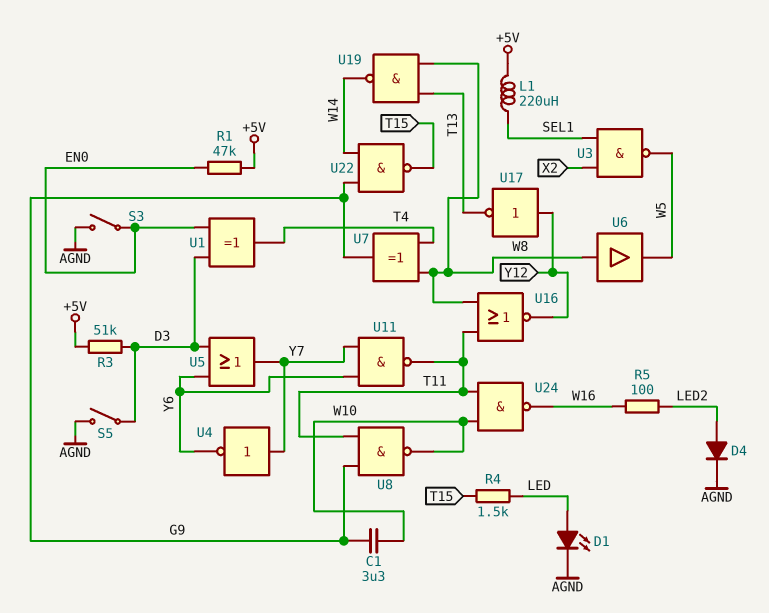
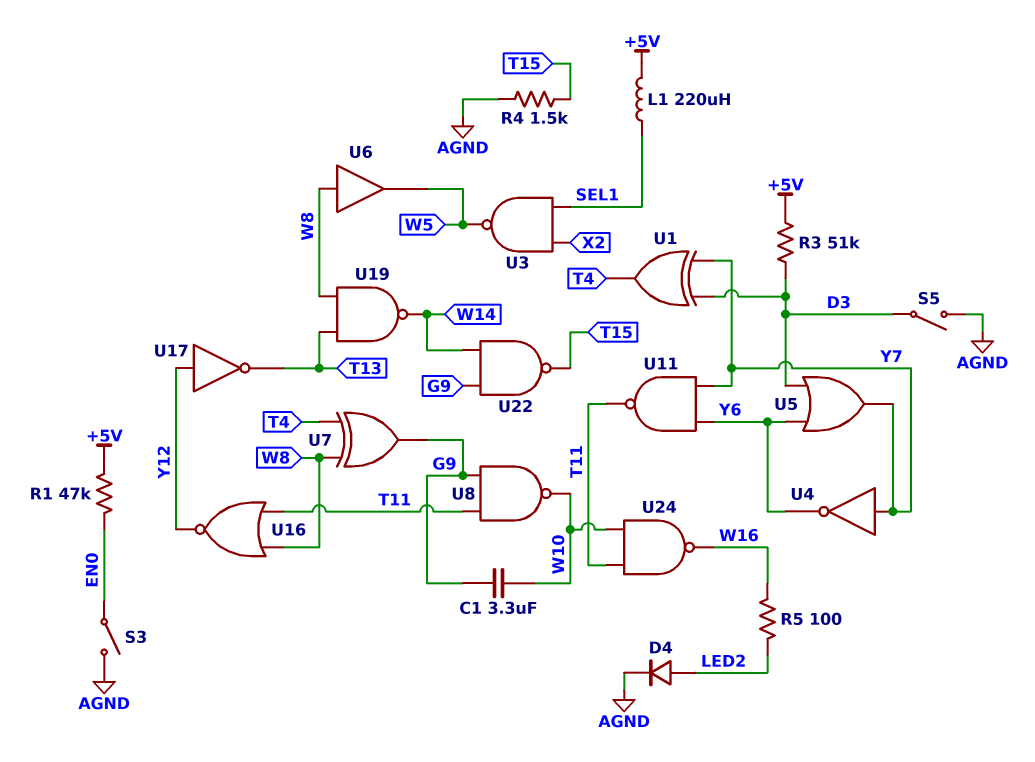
D1: LED (A LED, K AGND) -> none
R4: 1.5k (LED, T15) -> 1.5k (AGND, T15)
U1: XOR (in D3, in EN0, out T4) -> XOR (in D3, in Y7, out T4)

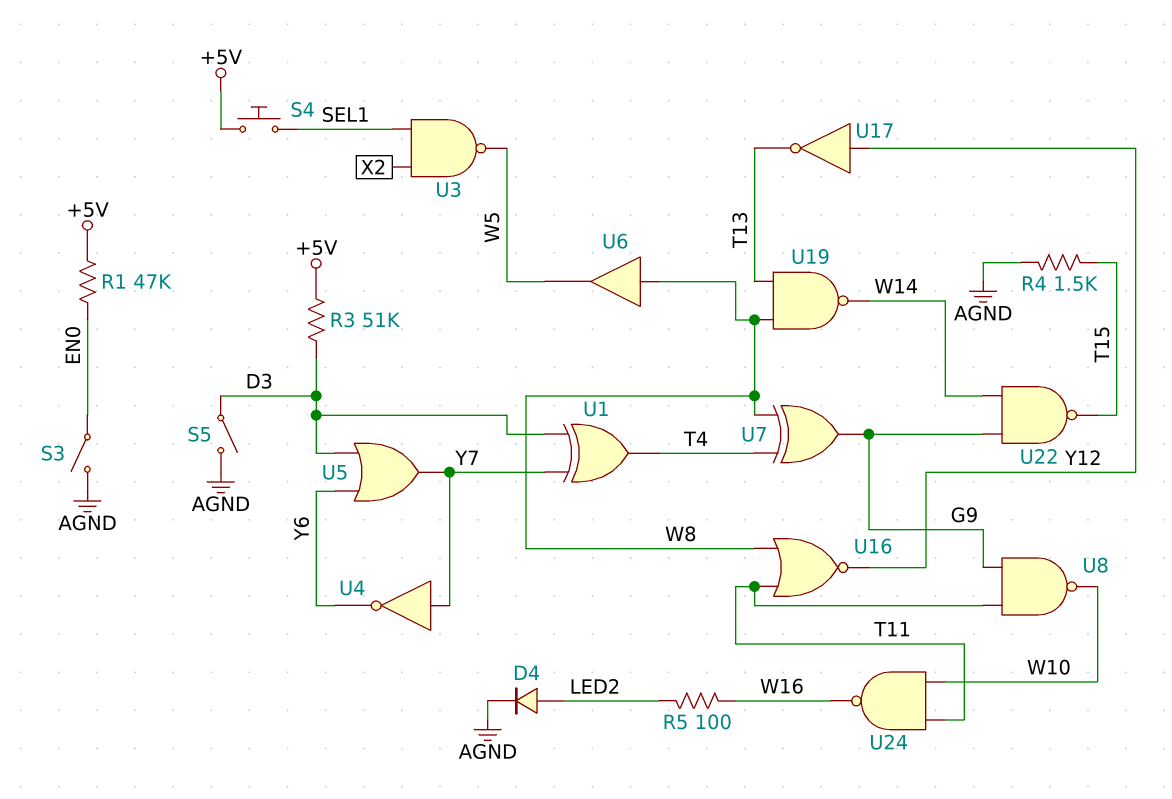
C1: 3.3uF (G9, W10) -> none
L1: 220uH (+5V, SEL1) -> none
S4: none -> button (+5V, SEL1)
U11: NAND (in Y6, in Y7, out T11) -> none

